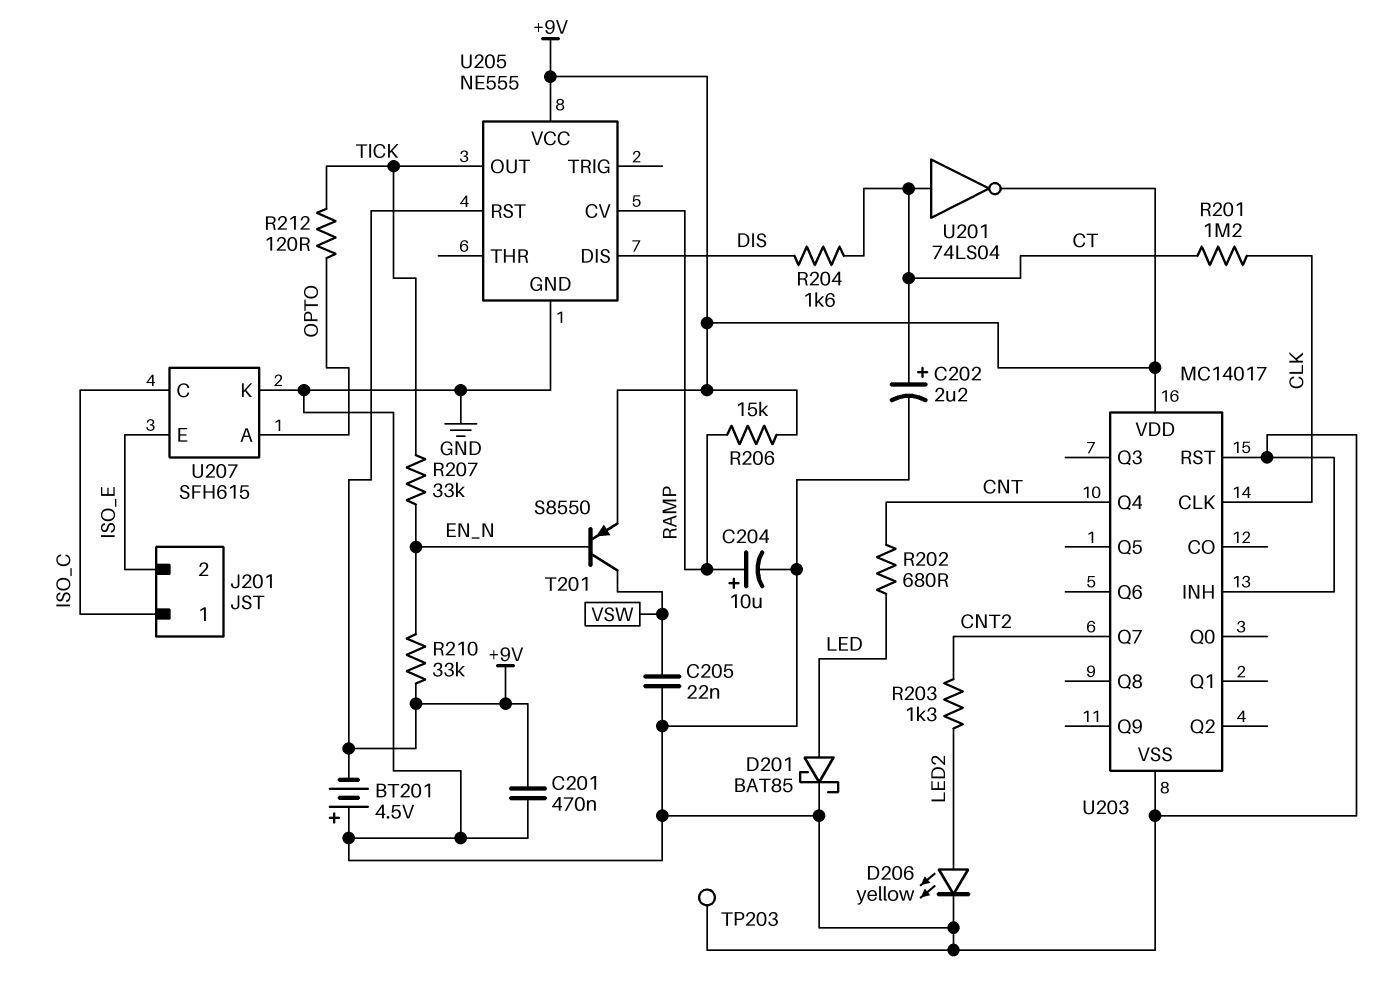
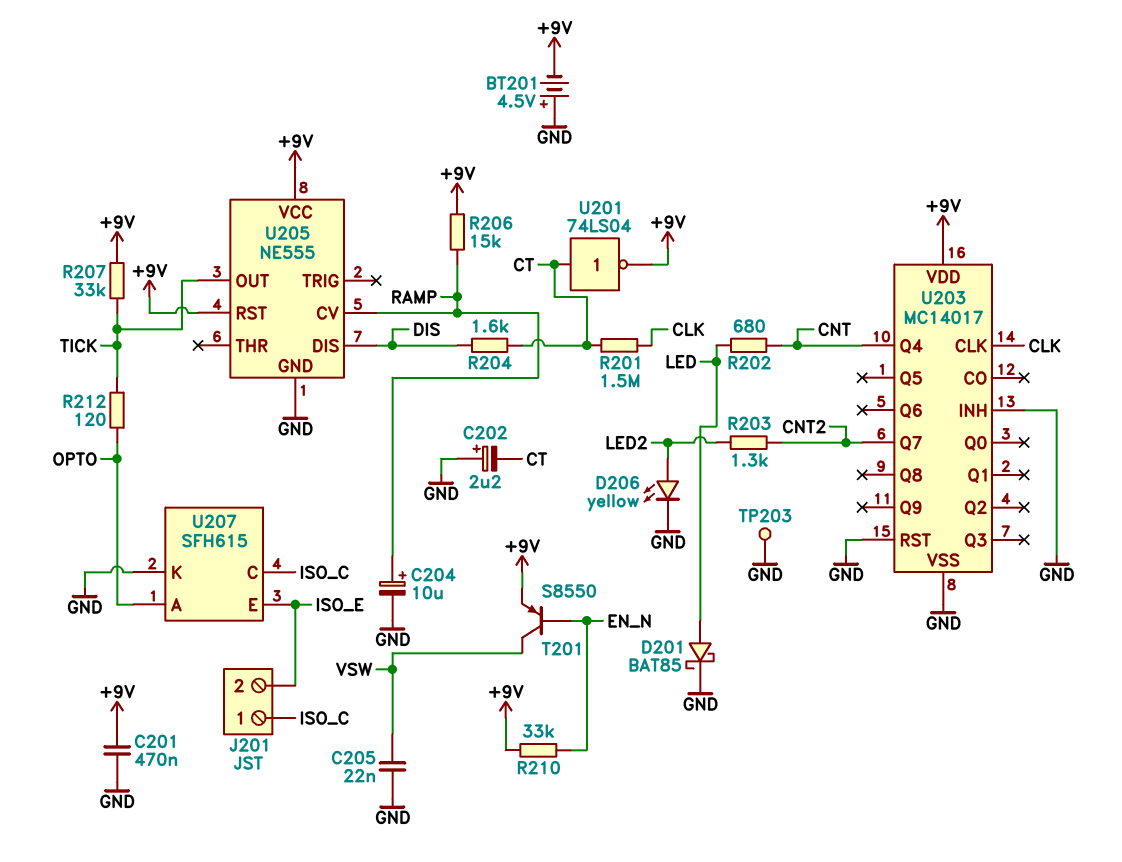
C202: 2.2uF (plus CT, minus GND) -> 2.2uF (plus GND, minus CT)
R201: 1.2M (CLK, CT) -> 1.5M (CLK, CT)
R207: 33k (EN_N, TICK) -> 33k (+9V, TICK)

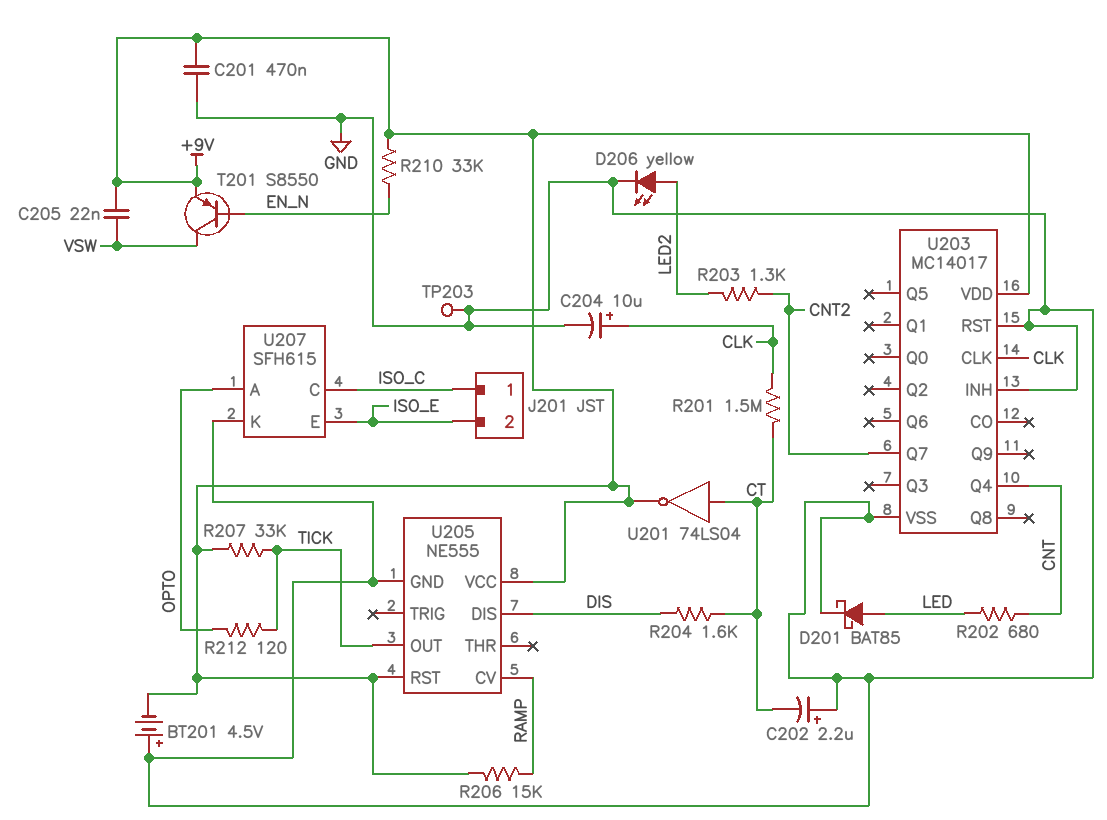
C204: 10uF (plus RAMP, minus GND) -> 10uF (plus CLK, minus GND)
C205: 22nF (GND, VSW) -> 22nF (+9V, VSW)

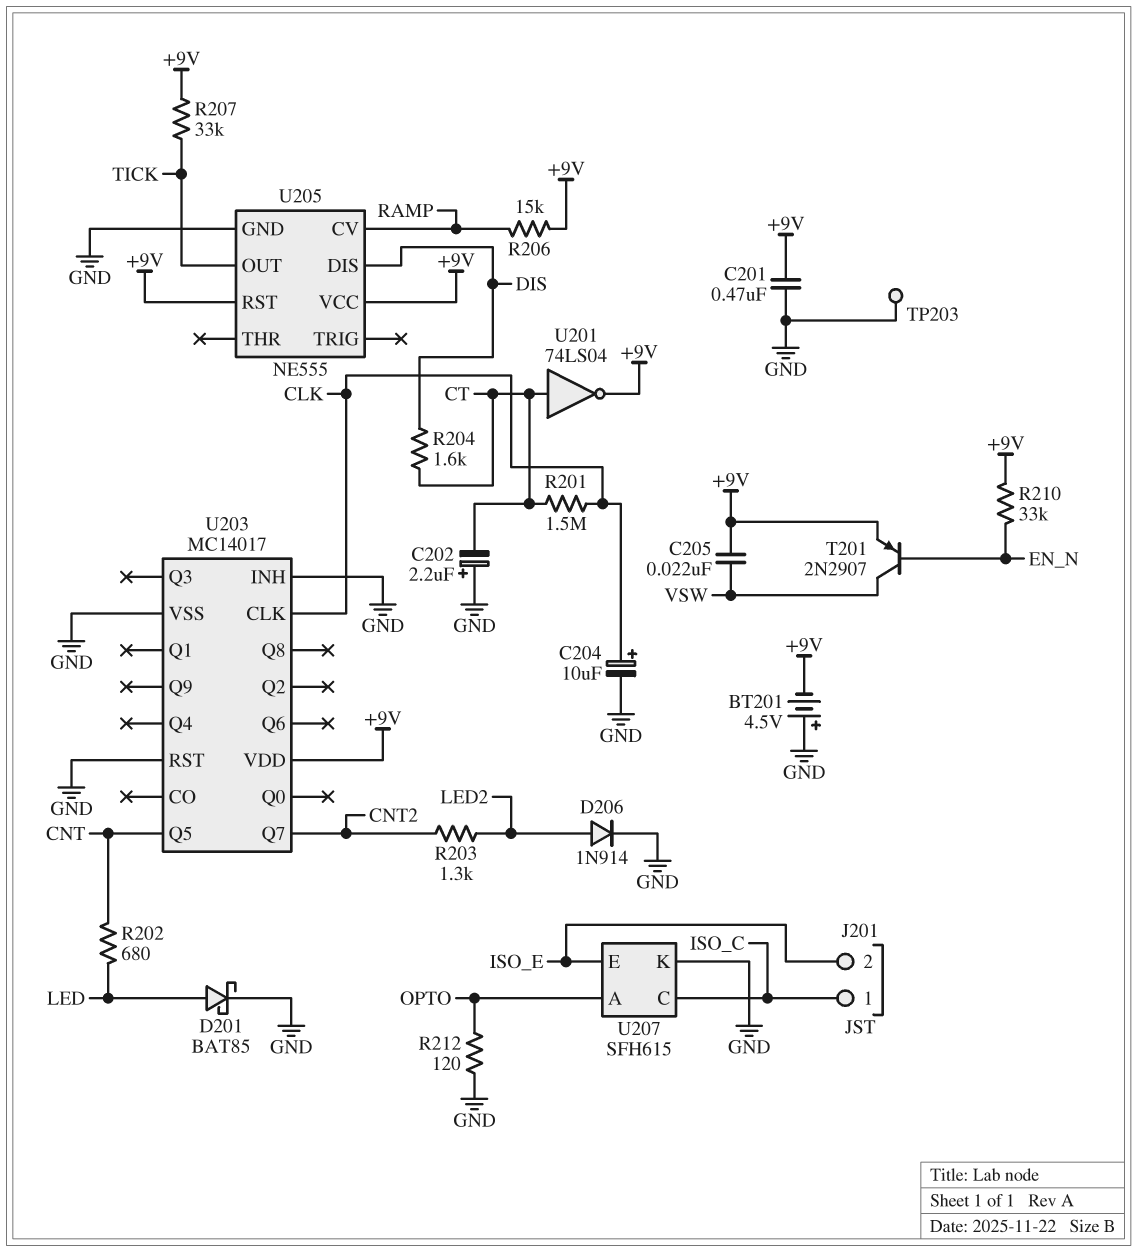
D206: LED yellow (A LED2, K GND) -> diode 1N914 (A LED2, K GND)
R212: 120 (OPTO, TICK) -> 120 (GND, OPTO)
T201: PNP S8550 (B EN_N, C VSW, E +9V) -> PNP 2N2907 (B EN_N, C VSW, E +9V)
U203 pin Q4: CNT -> none
U203 pin Q5: none -> CNT

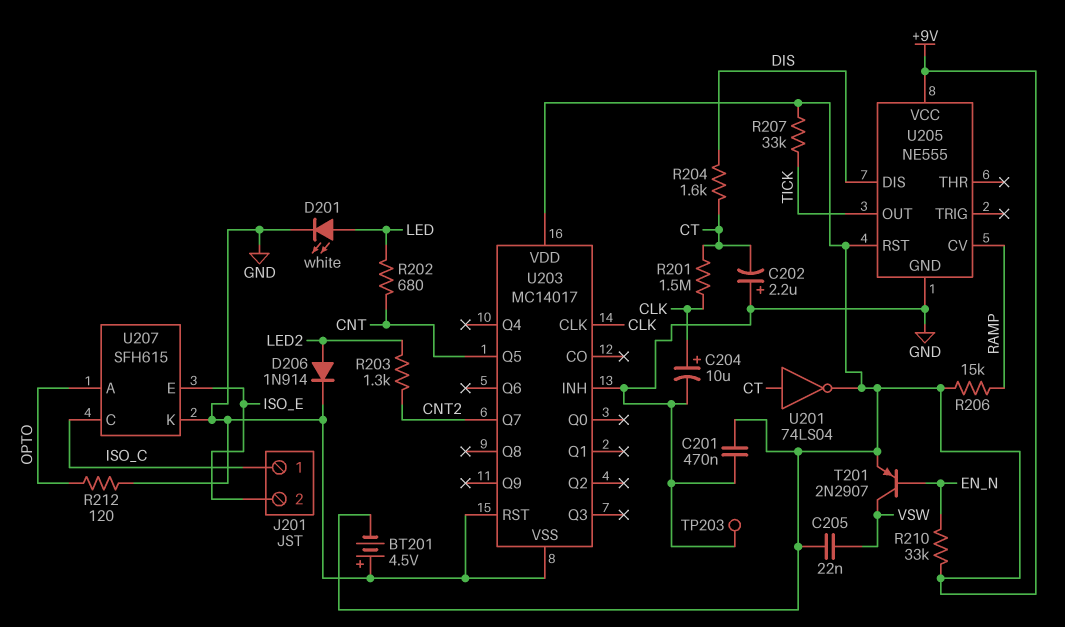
D201: schottky BAT85 (A LED, K GND) -> LED white (A LED, K GND)

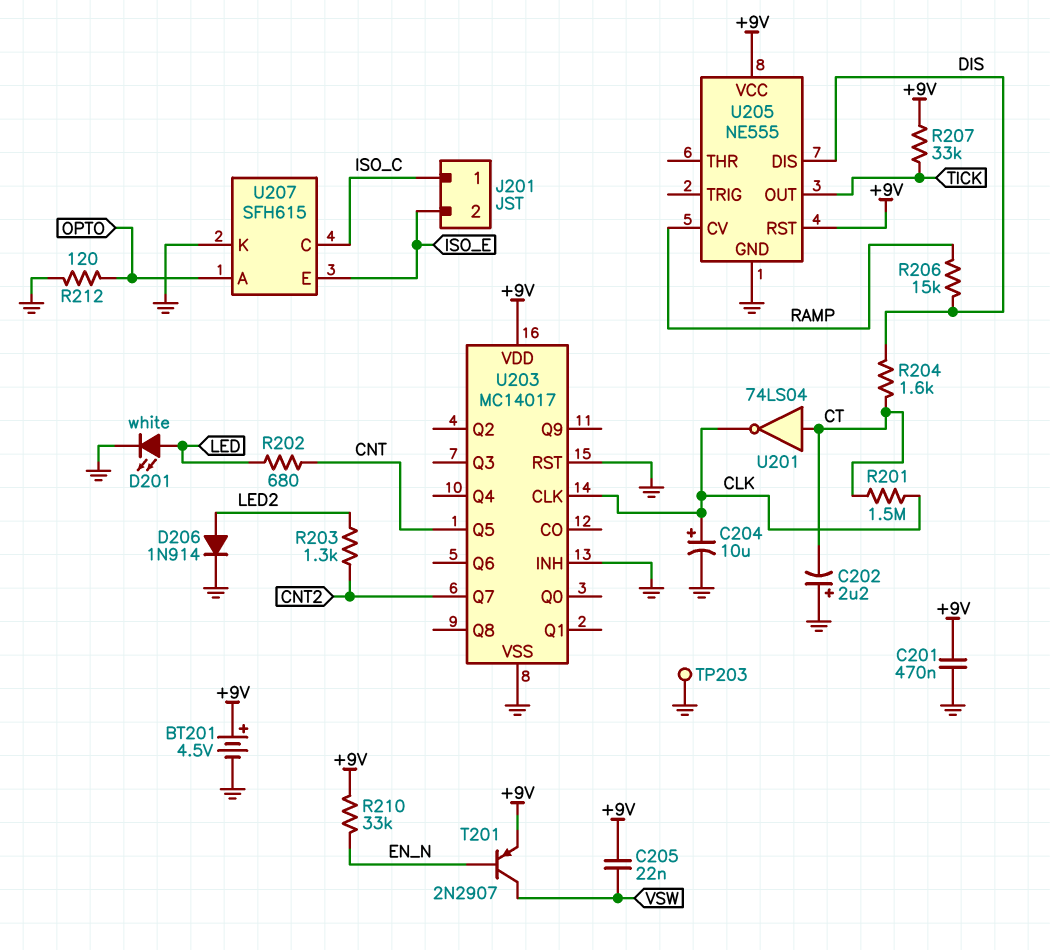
BT201: 4.5V (plus GND, minus +9V) -> 4.5V (plus +9V, minus GND)
R206: 15k (+9V, RAMP) -> 15k (DIS, RAMP)
U201: NOT 74LS04 (in CT, out +9V) -> NOT 74LS04 (in CT, out CLK)

